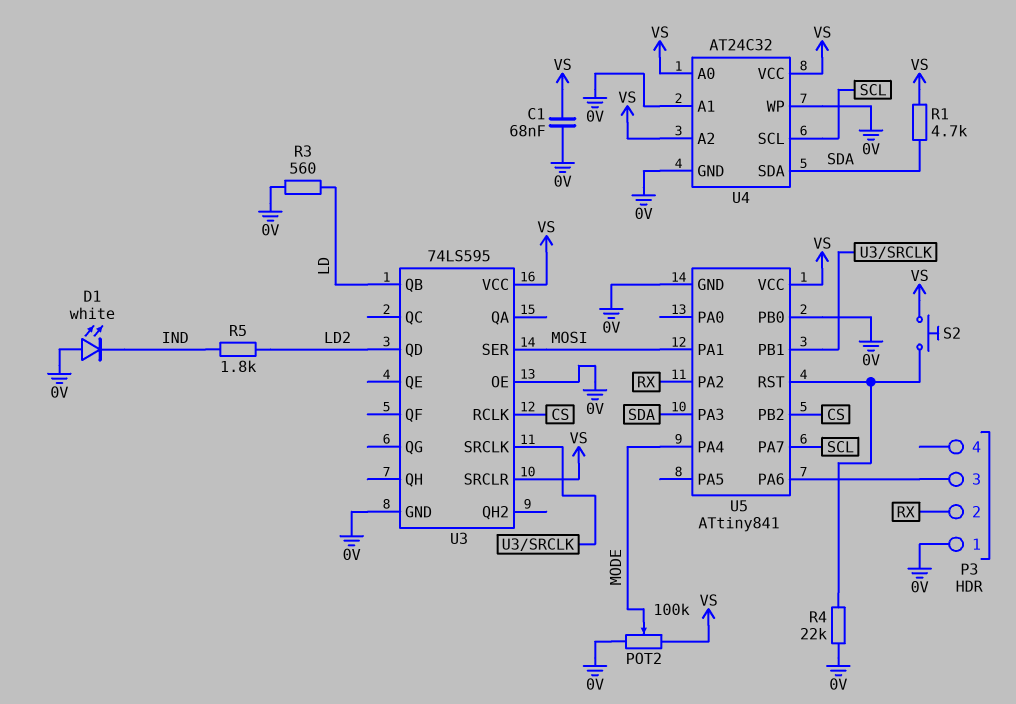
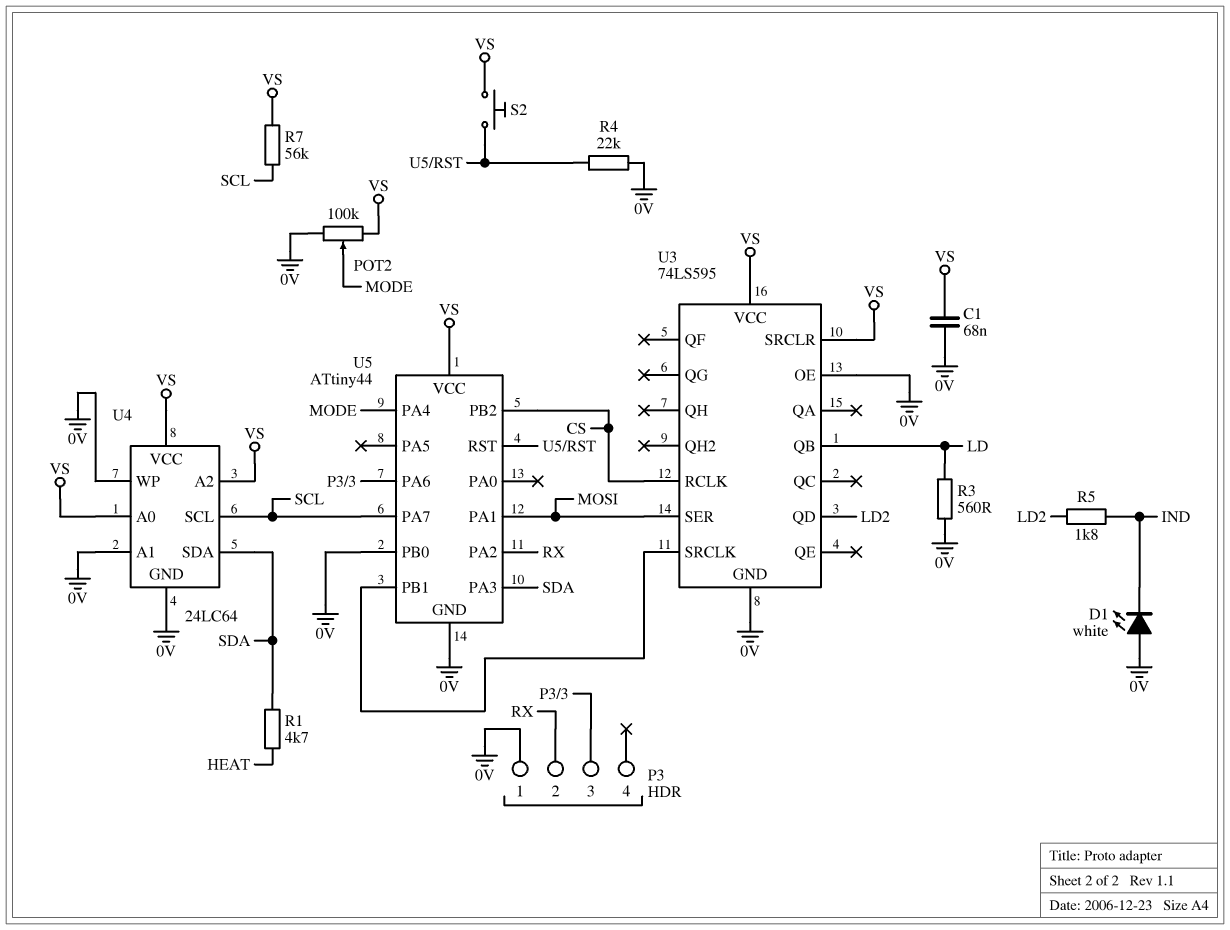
R1: 4.7k (SDA, VS) -> 4.7k (HEAT, SDA)
R7: none -> 56k (SCL, VS)
U4: AT24C32 -> 24LC64
U5: ATtiny841 -> ATtiny44

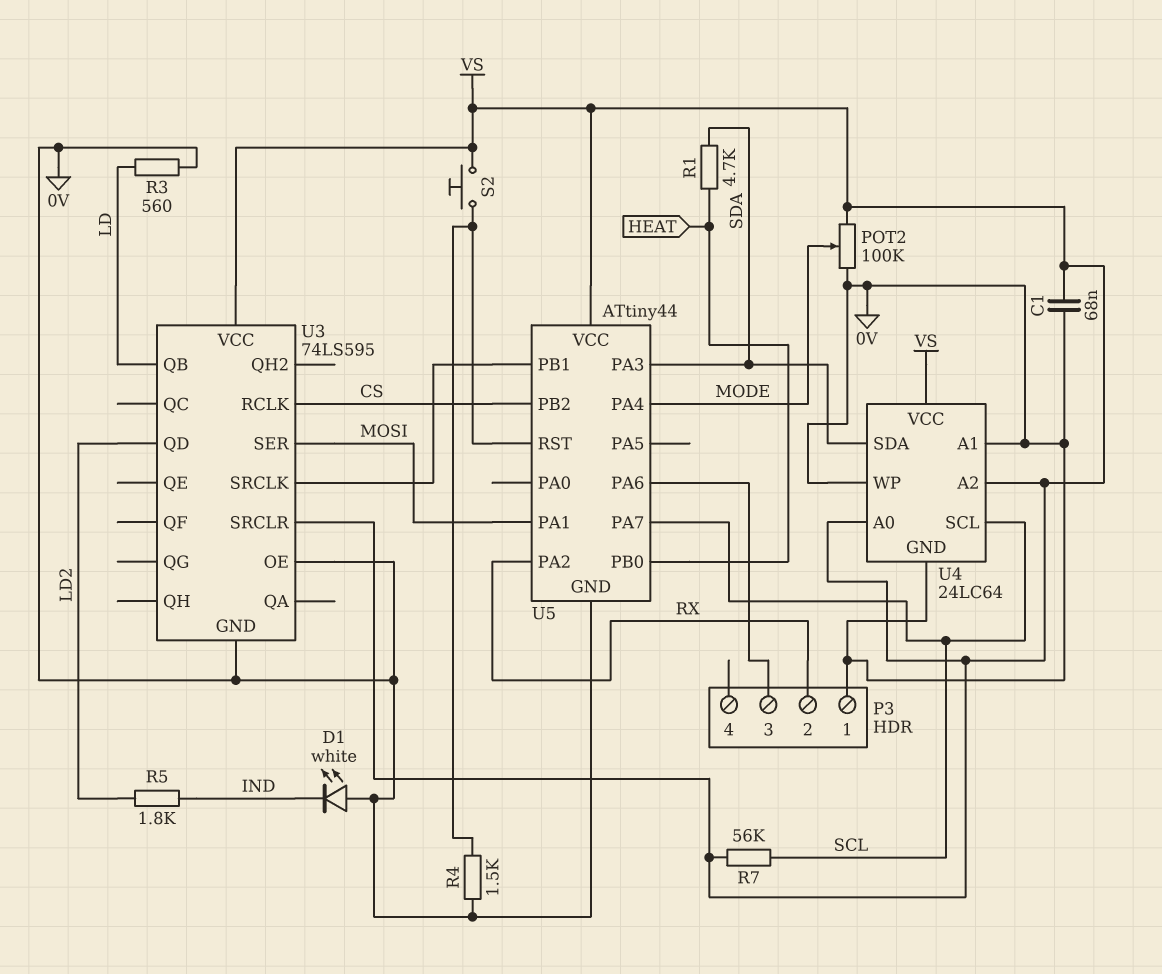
R4: 22k (0V, U5/RST) -> 1.5k (0V, U5/RST)
U5 pin PB0: 0V -> HEAT

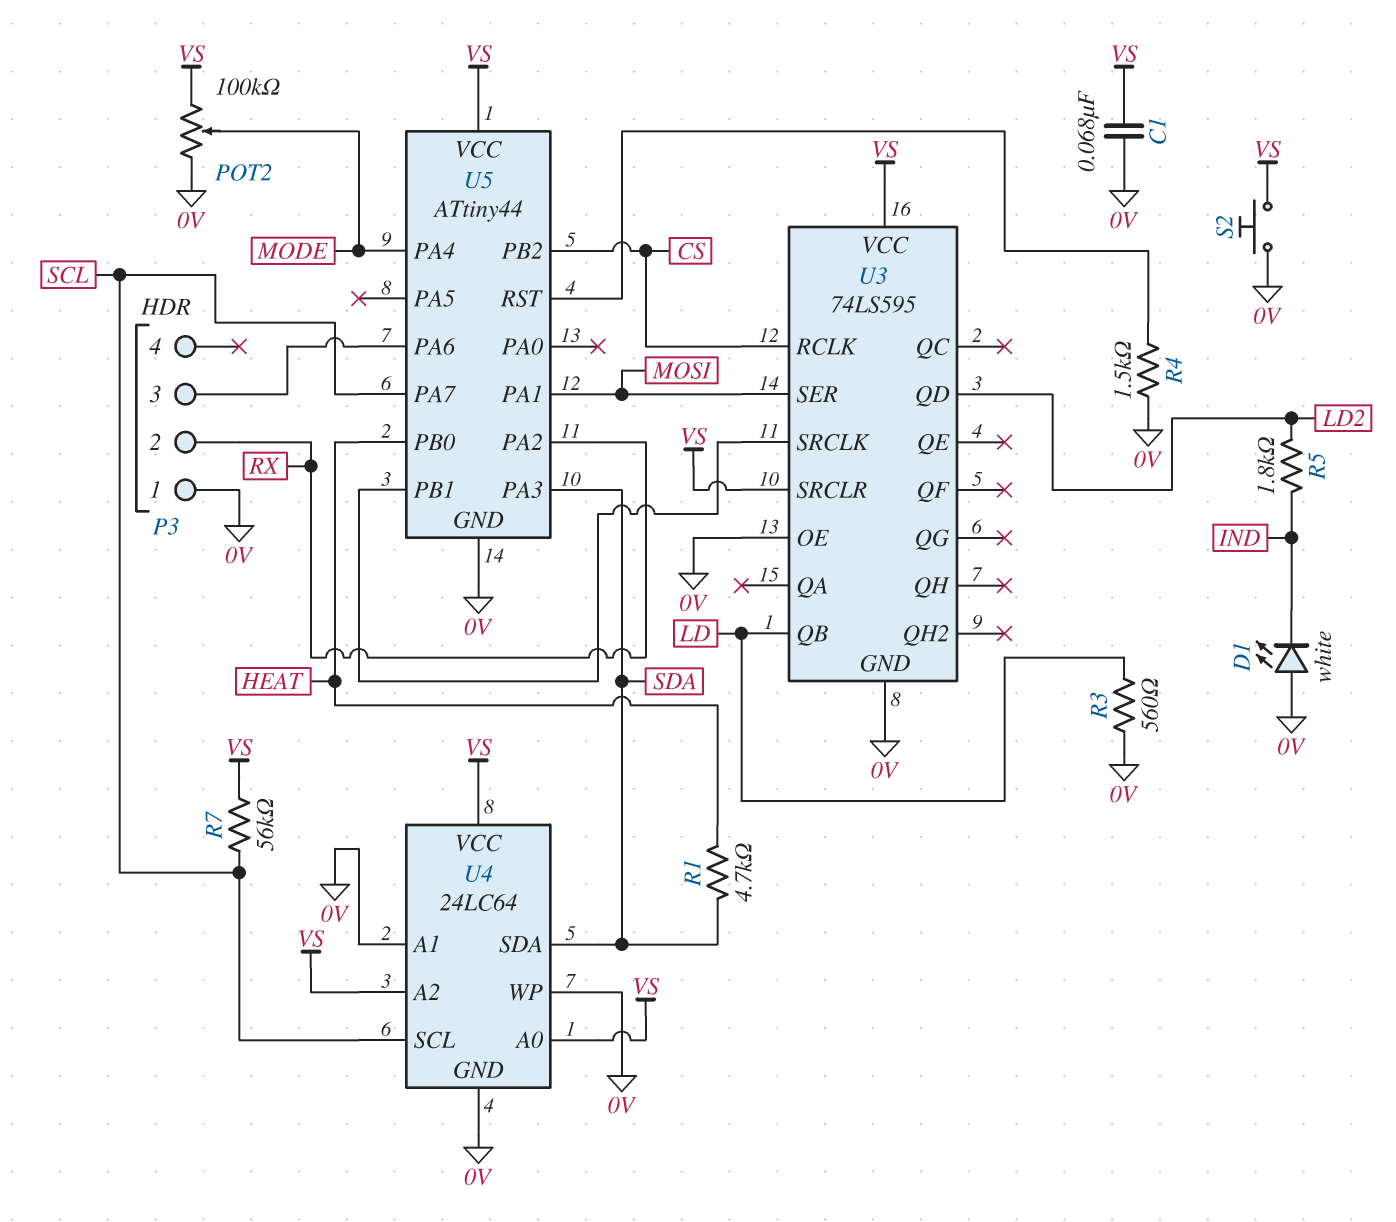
S2: button (U5/RST, VS) -> button (0V, VS)

